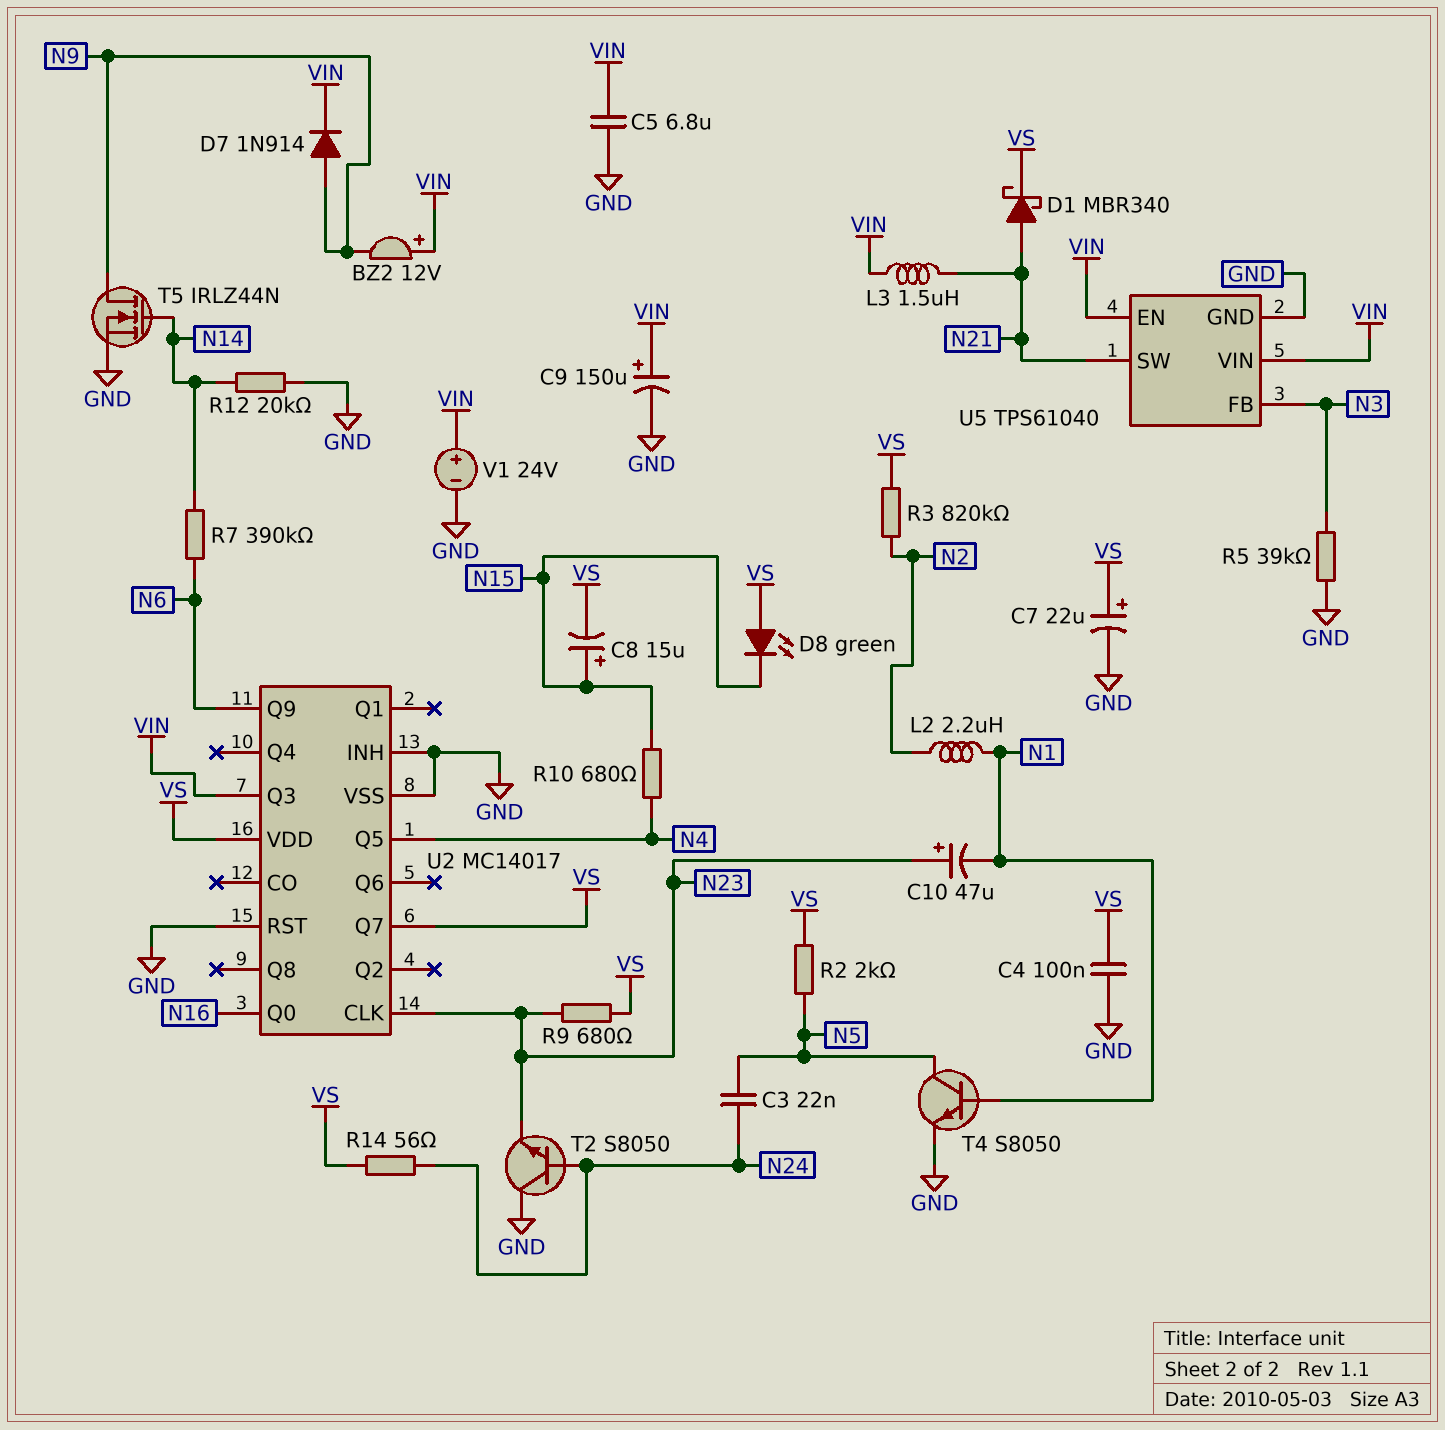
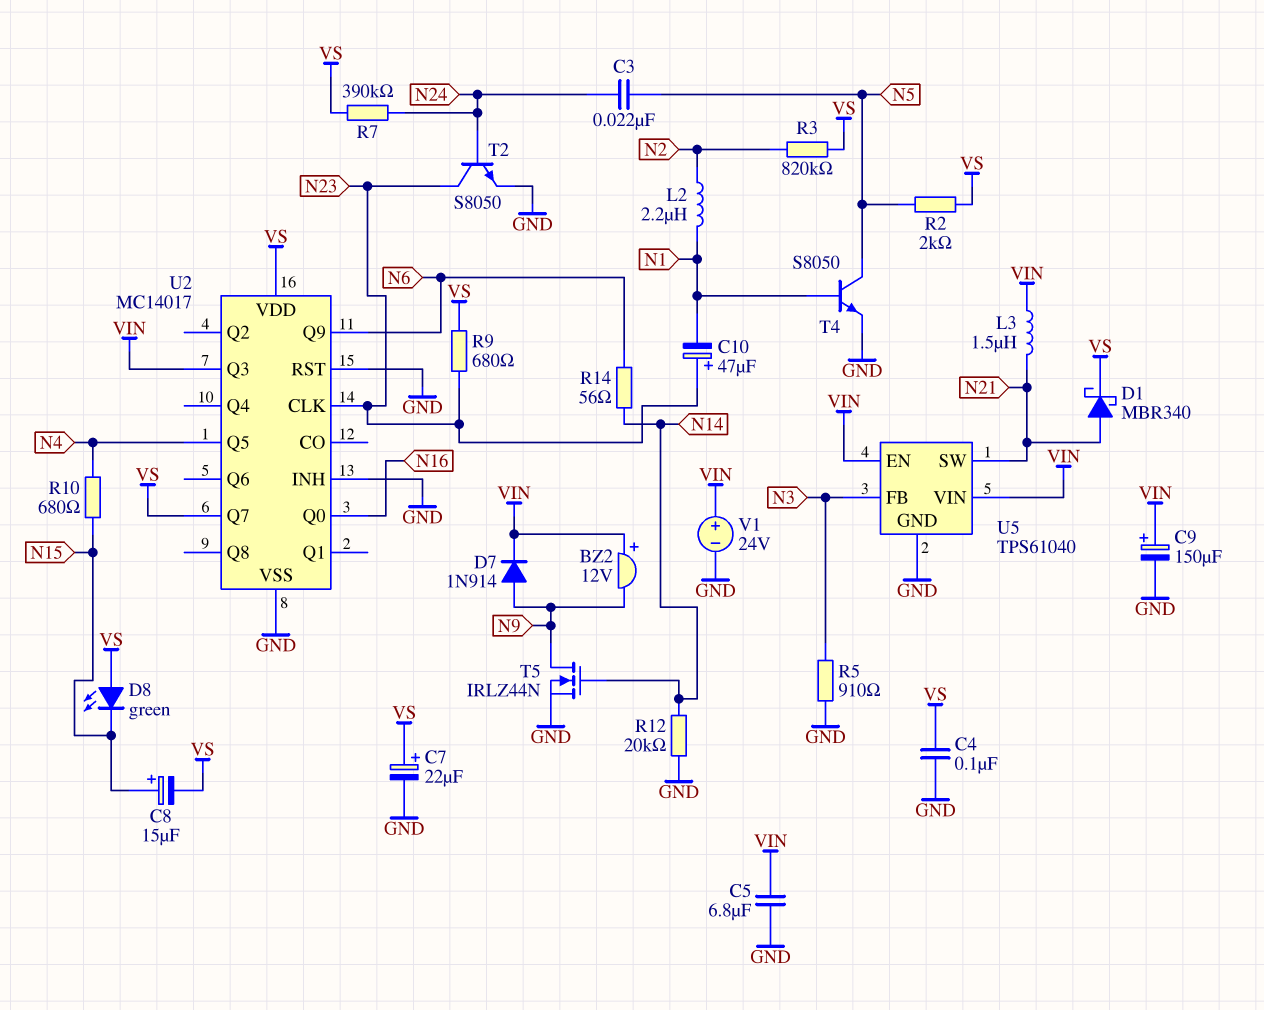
R5: 39k (GND, N3) -> 910 (GND, N3)
R7: 390k (N6, N14) -> 390k (N24, VS)
R14: 56 (N24, VS) -> 56 (N6, N14)
T2: NPN S8050 (B N24, C GND, E N23) -> NPN S8050 (B N24, C N23, E GND)

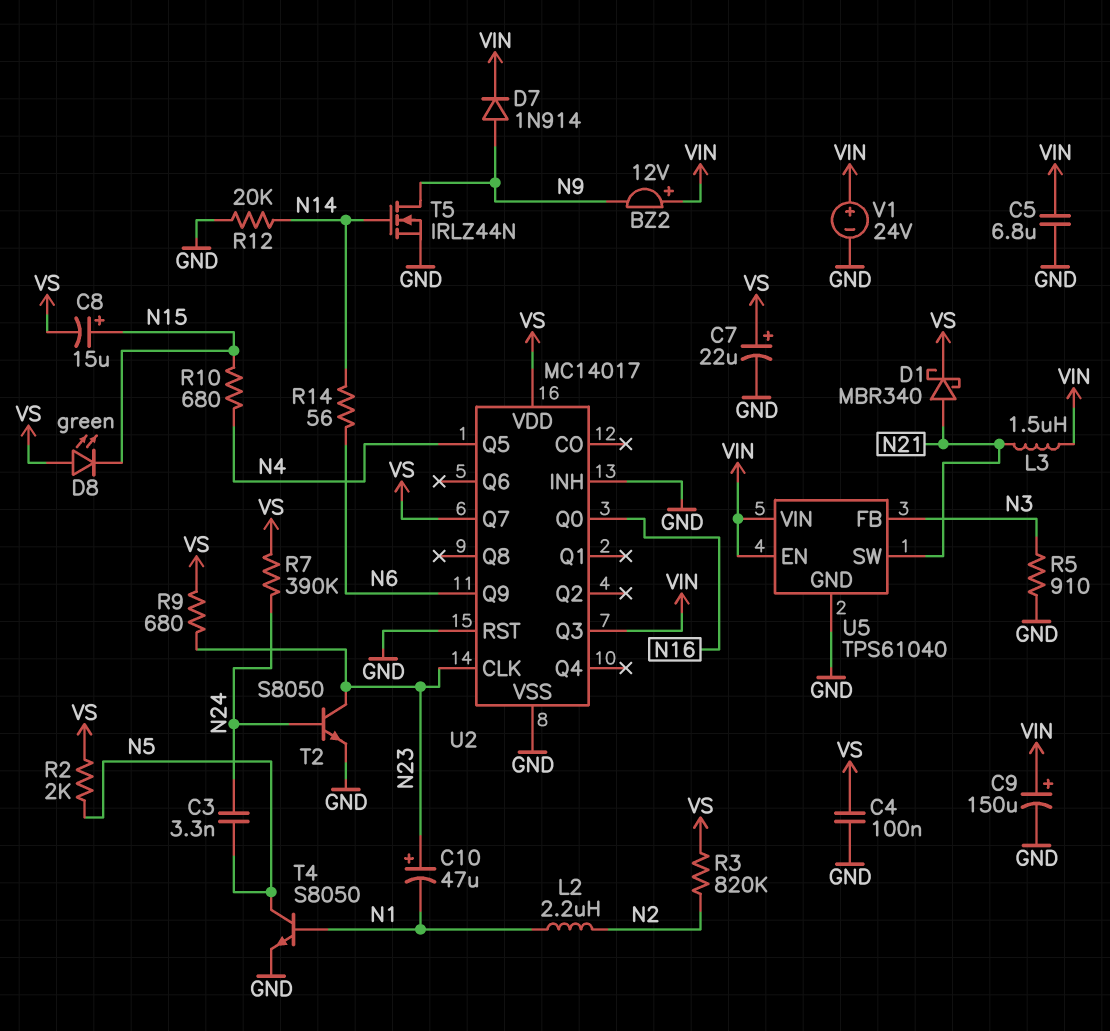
C3: 22nF (N5, N24) -> 3.3nF (N5, N24)

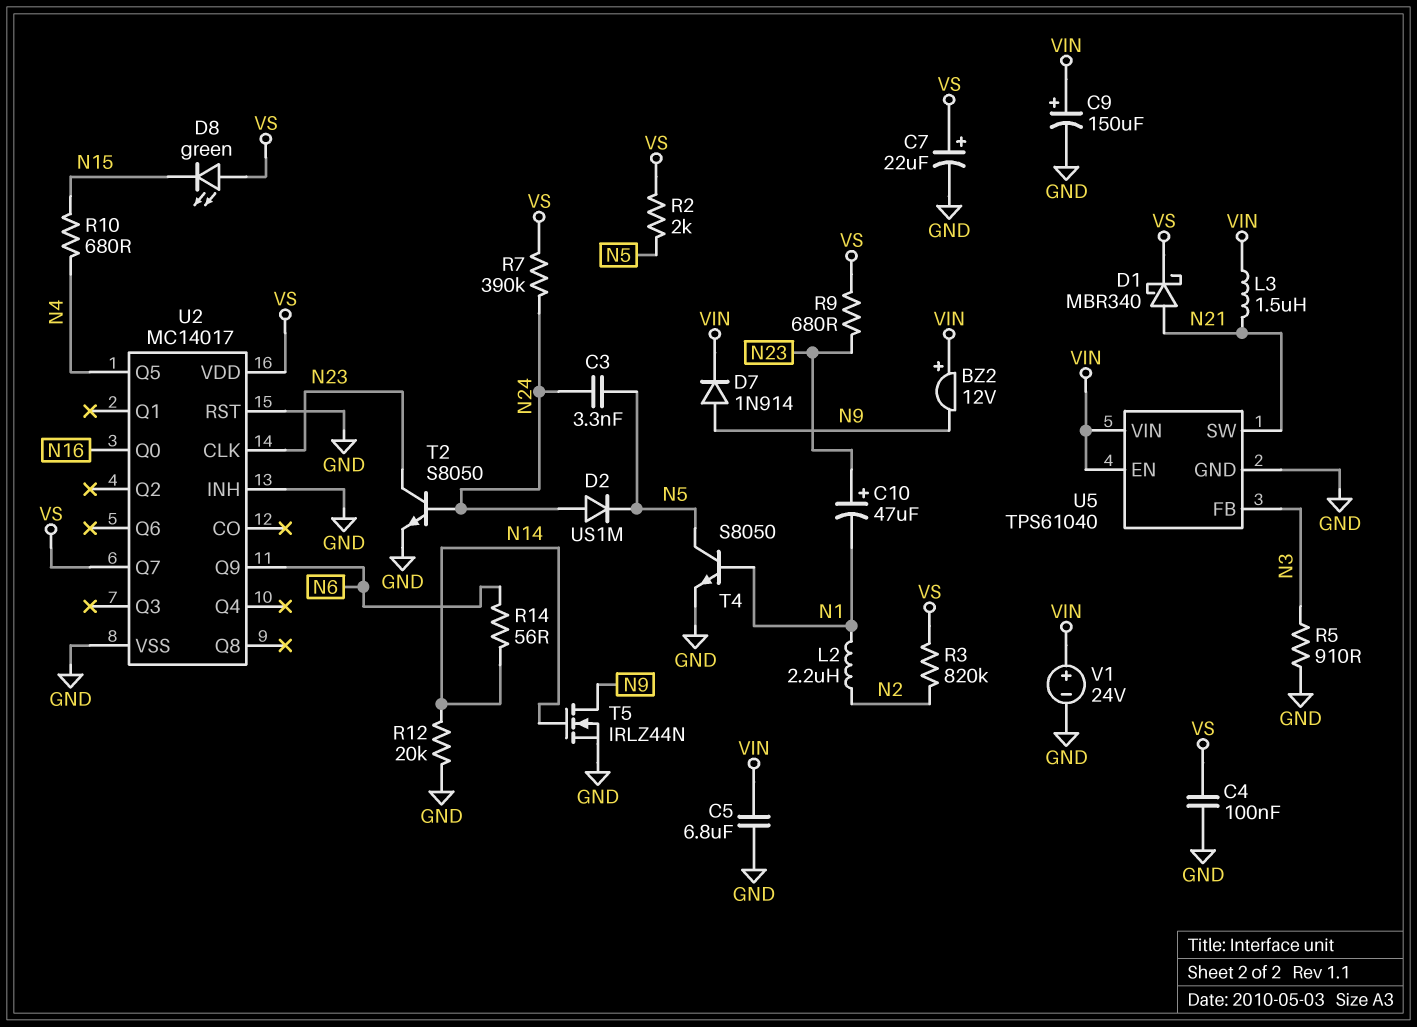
C8: 15uF (plus N15, minus VS) -> none
D2: none -> diode US1M (A N24, K N5)
U2 pin Q3: VIN -> none

